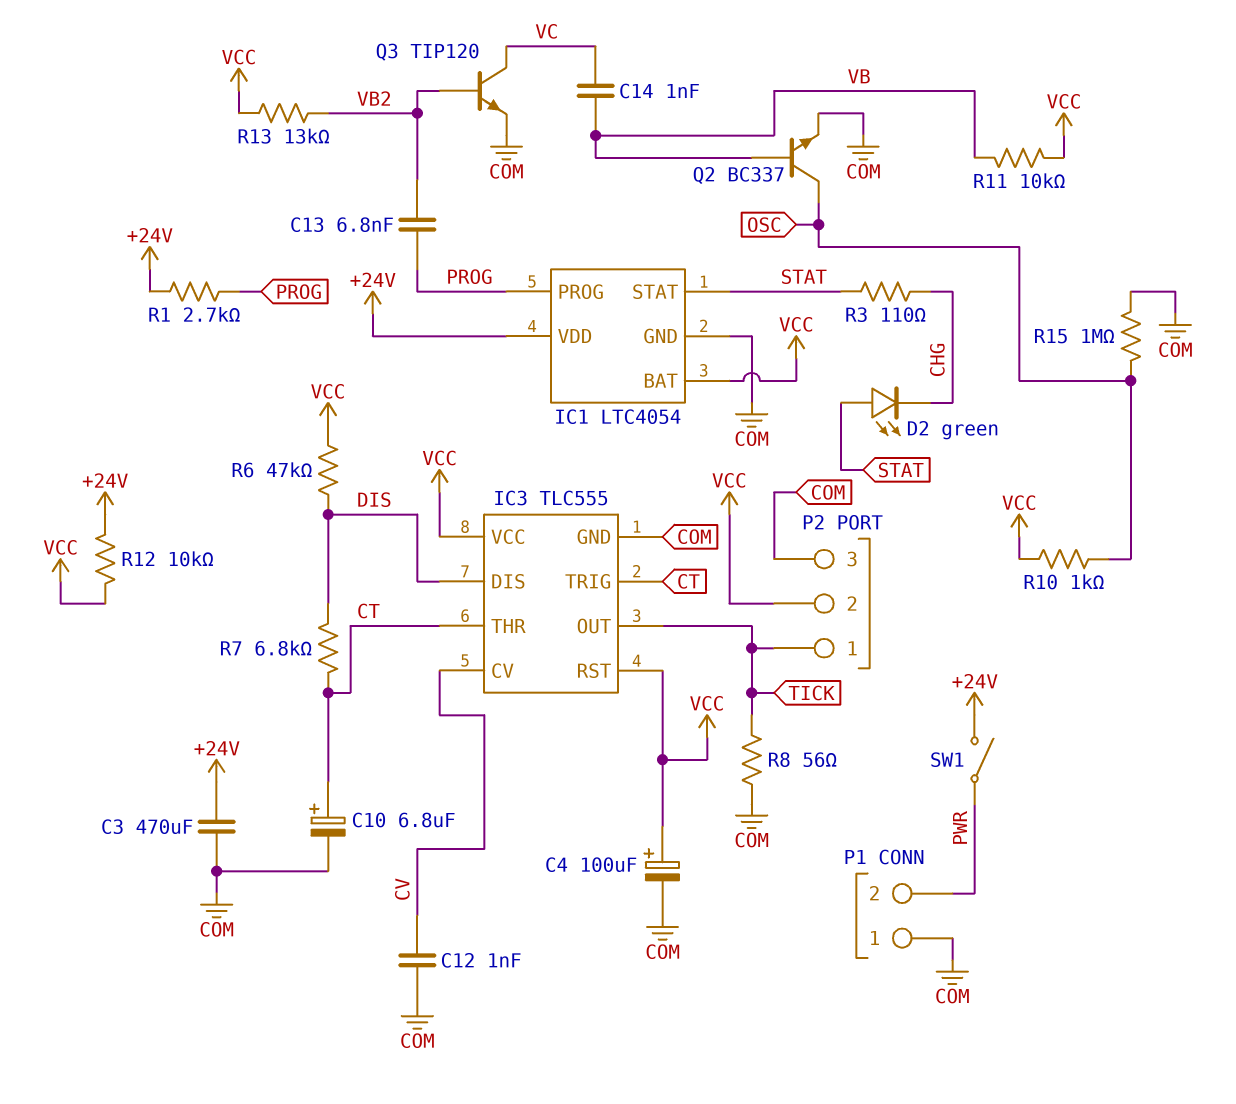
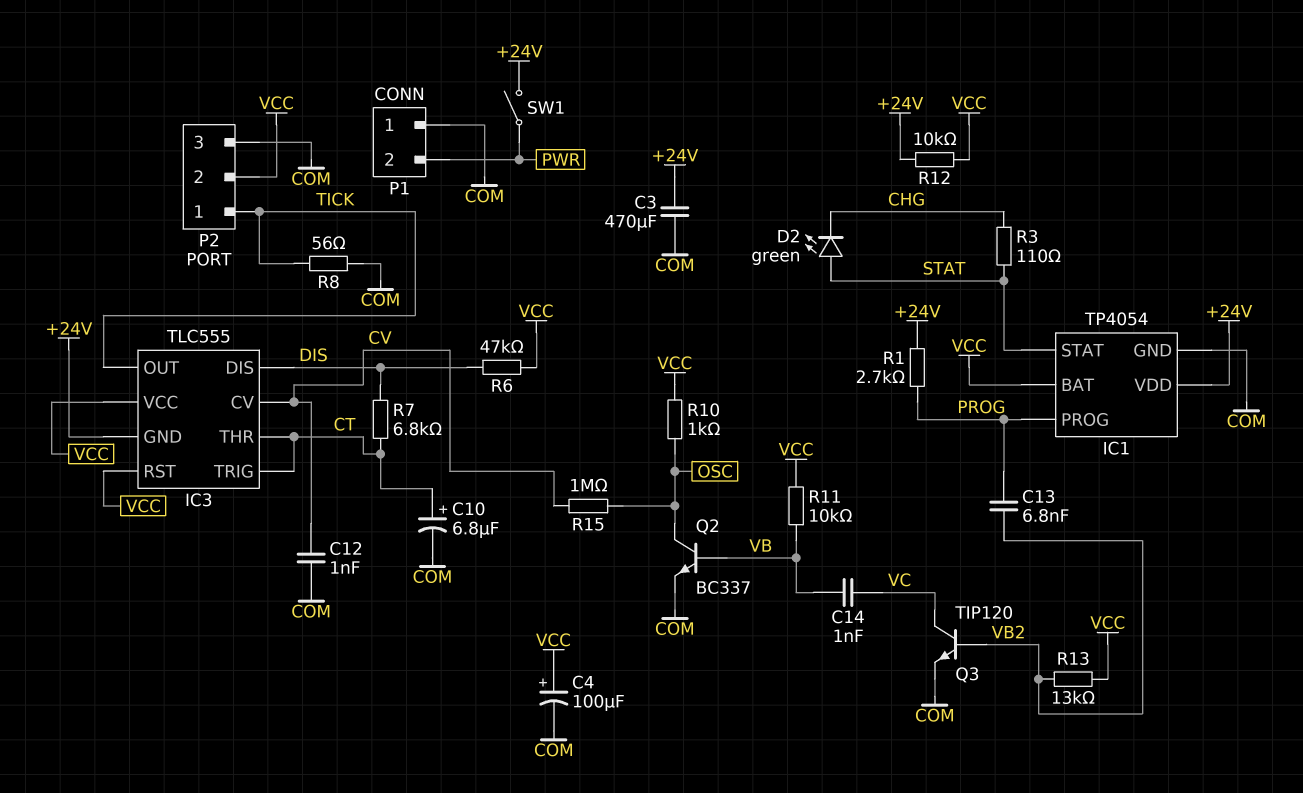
IC1: LTC4054 -> TP4054
IC3 pin GND: COM -> +24V
R15: 1M (COM, OSC) -> 1M (CV, OSC)

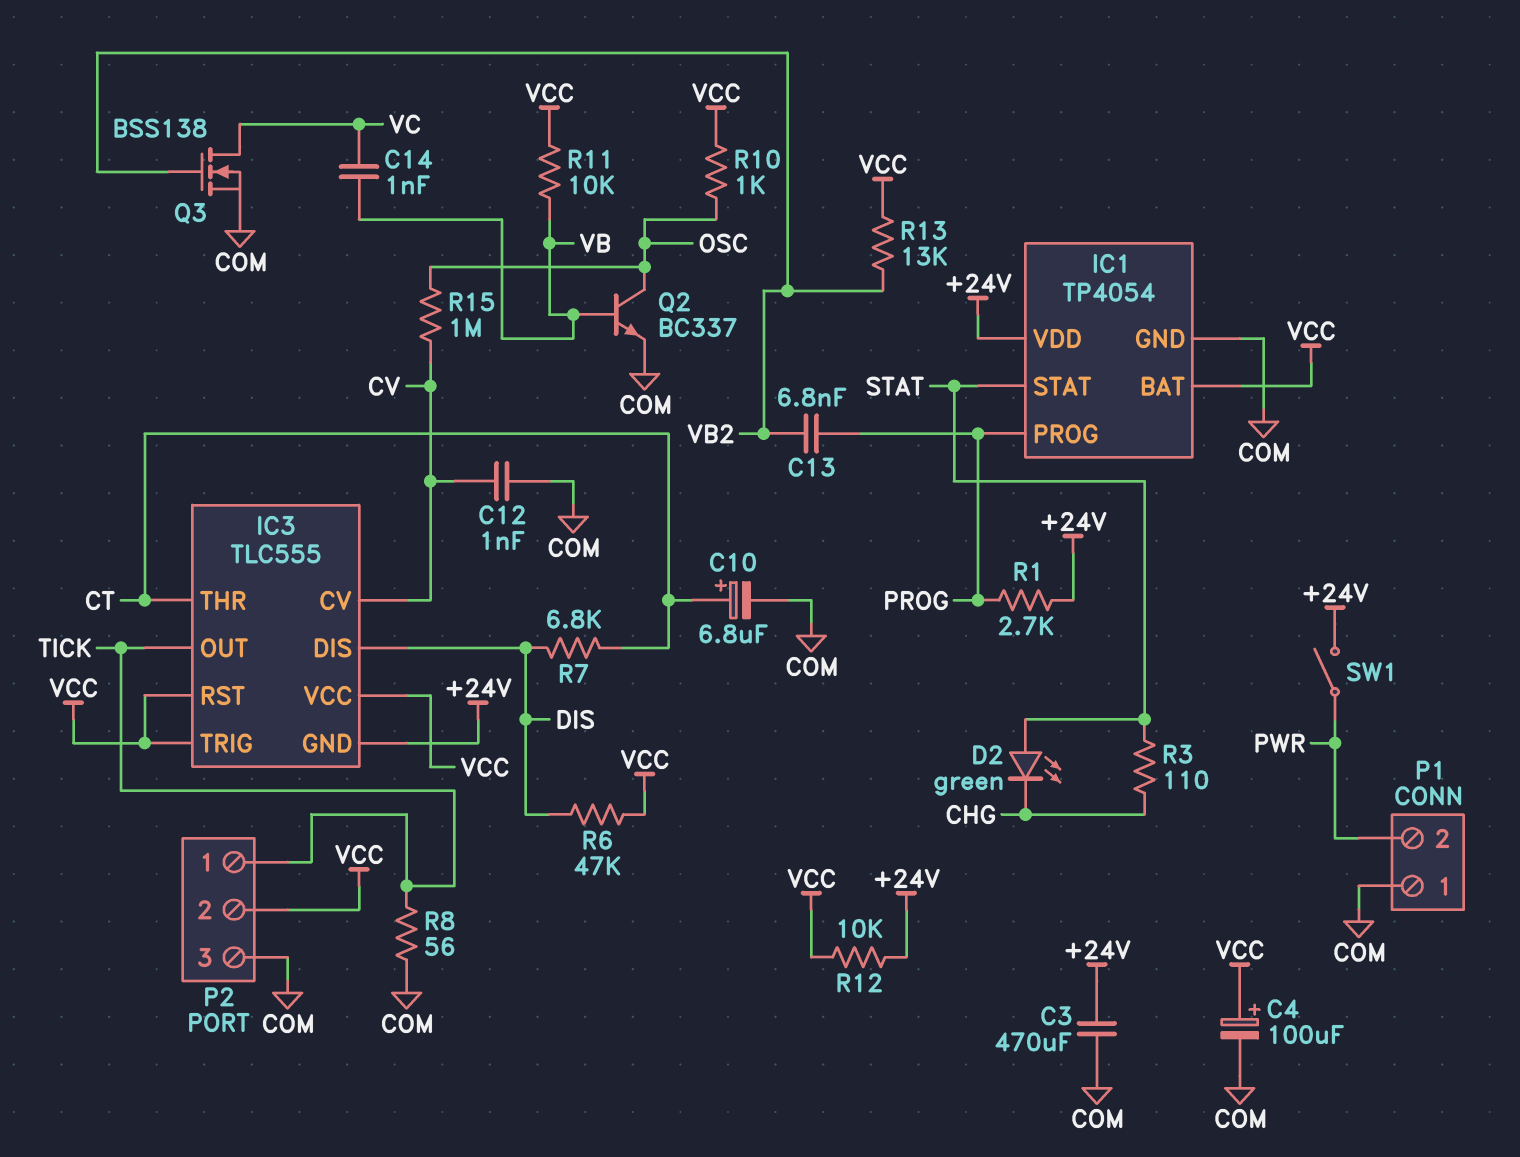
IC3 pin TRIG: CT -> VCC
Q3: NPN TIP120 (B VB2, C VC, E COM) -> NMOS BSS138 (G VB2, D VC, S COM)

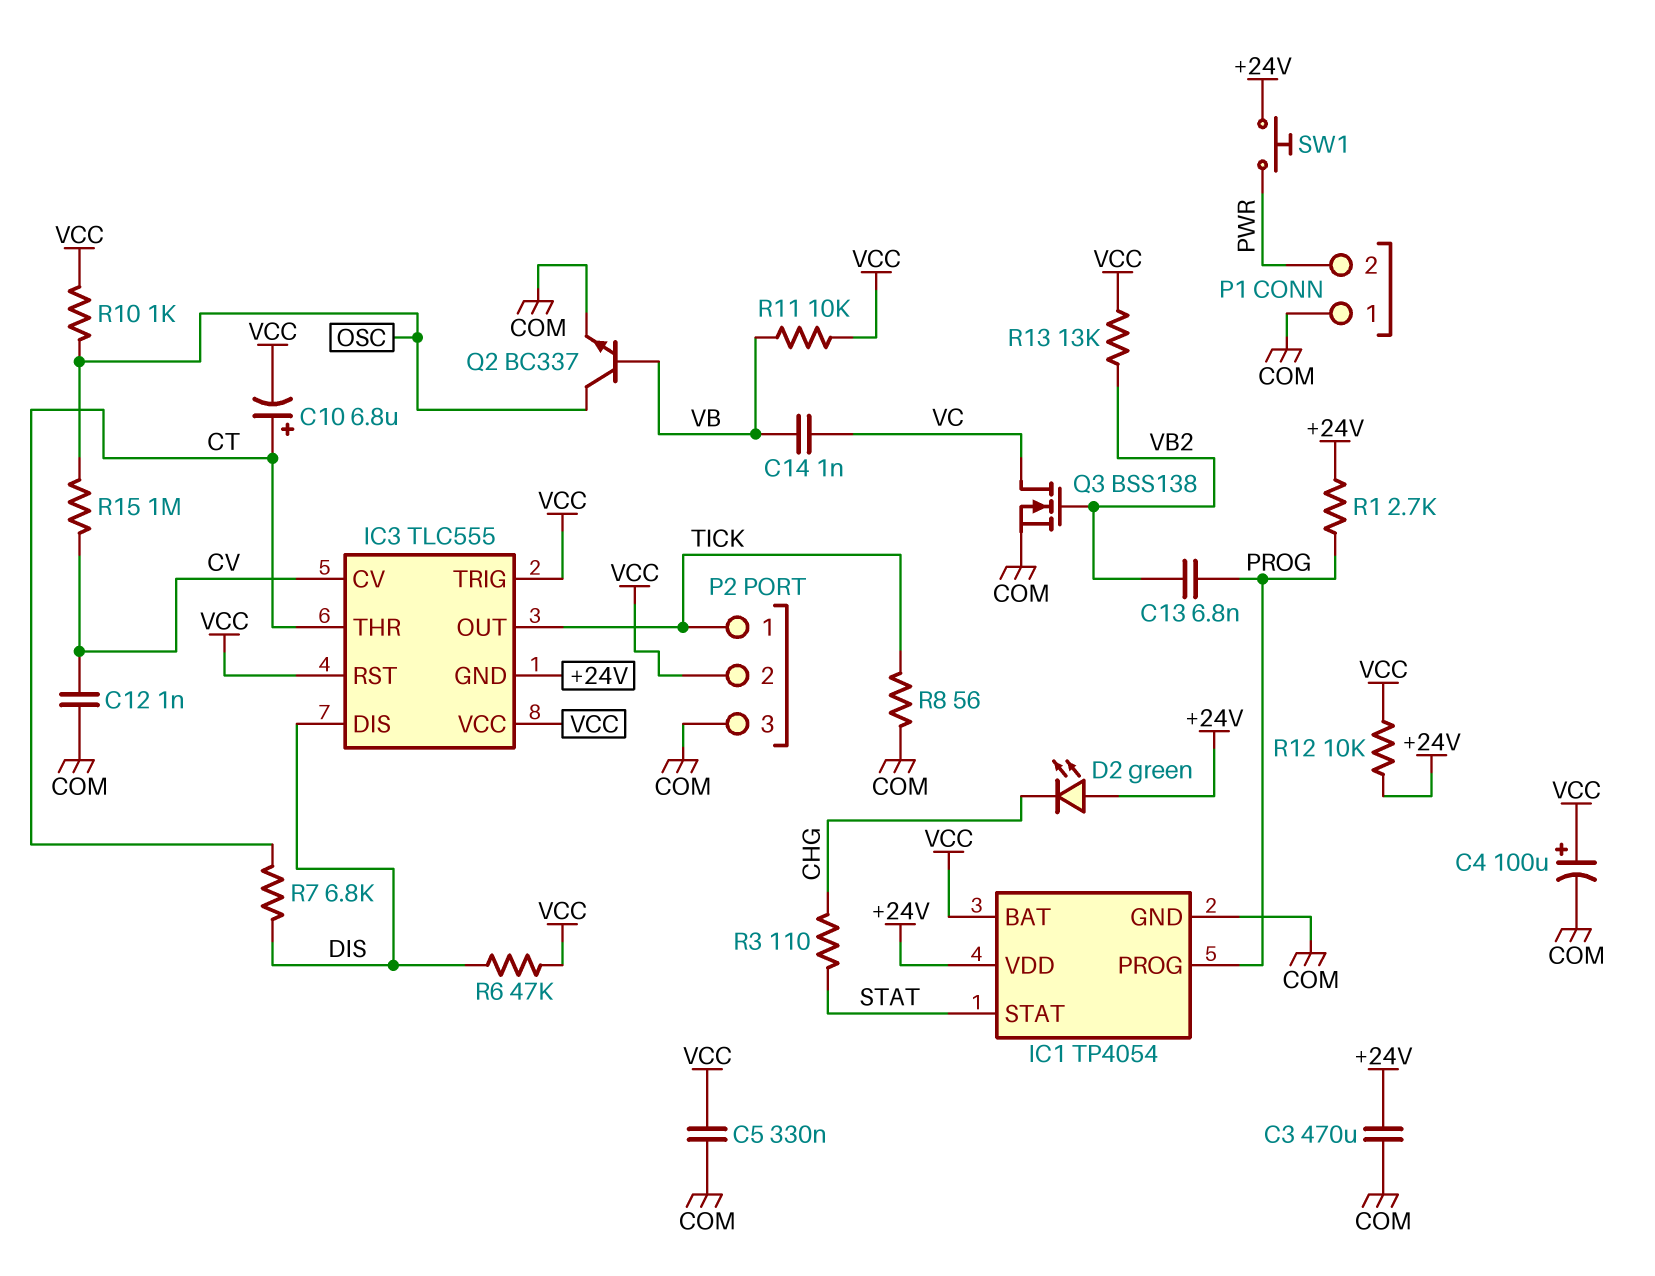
C5: none -> 330nF (COM, VCC)
C10: 6.8uF (plus CT, minus COM) -> 6.8uF (plus CT, minus VCC)
D2: LED green (A STAT, K CHG) -> LED green (A +24V, K CHG)
SW1: switch (+24V, PWR) -> button (+24V, PWR)

